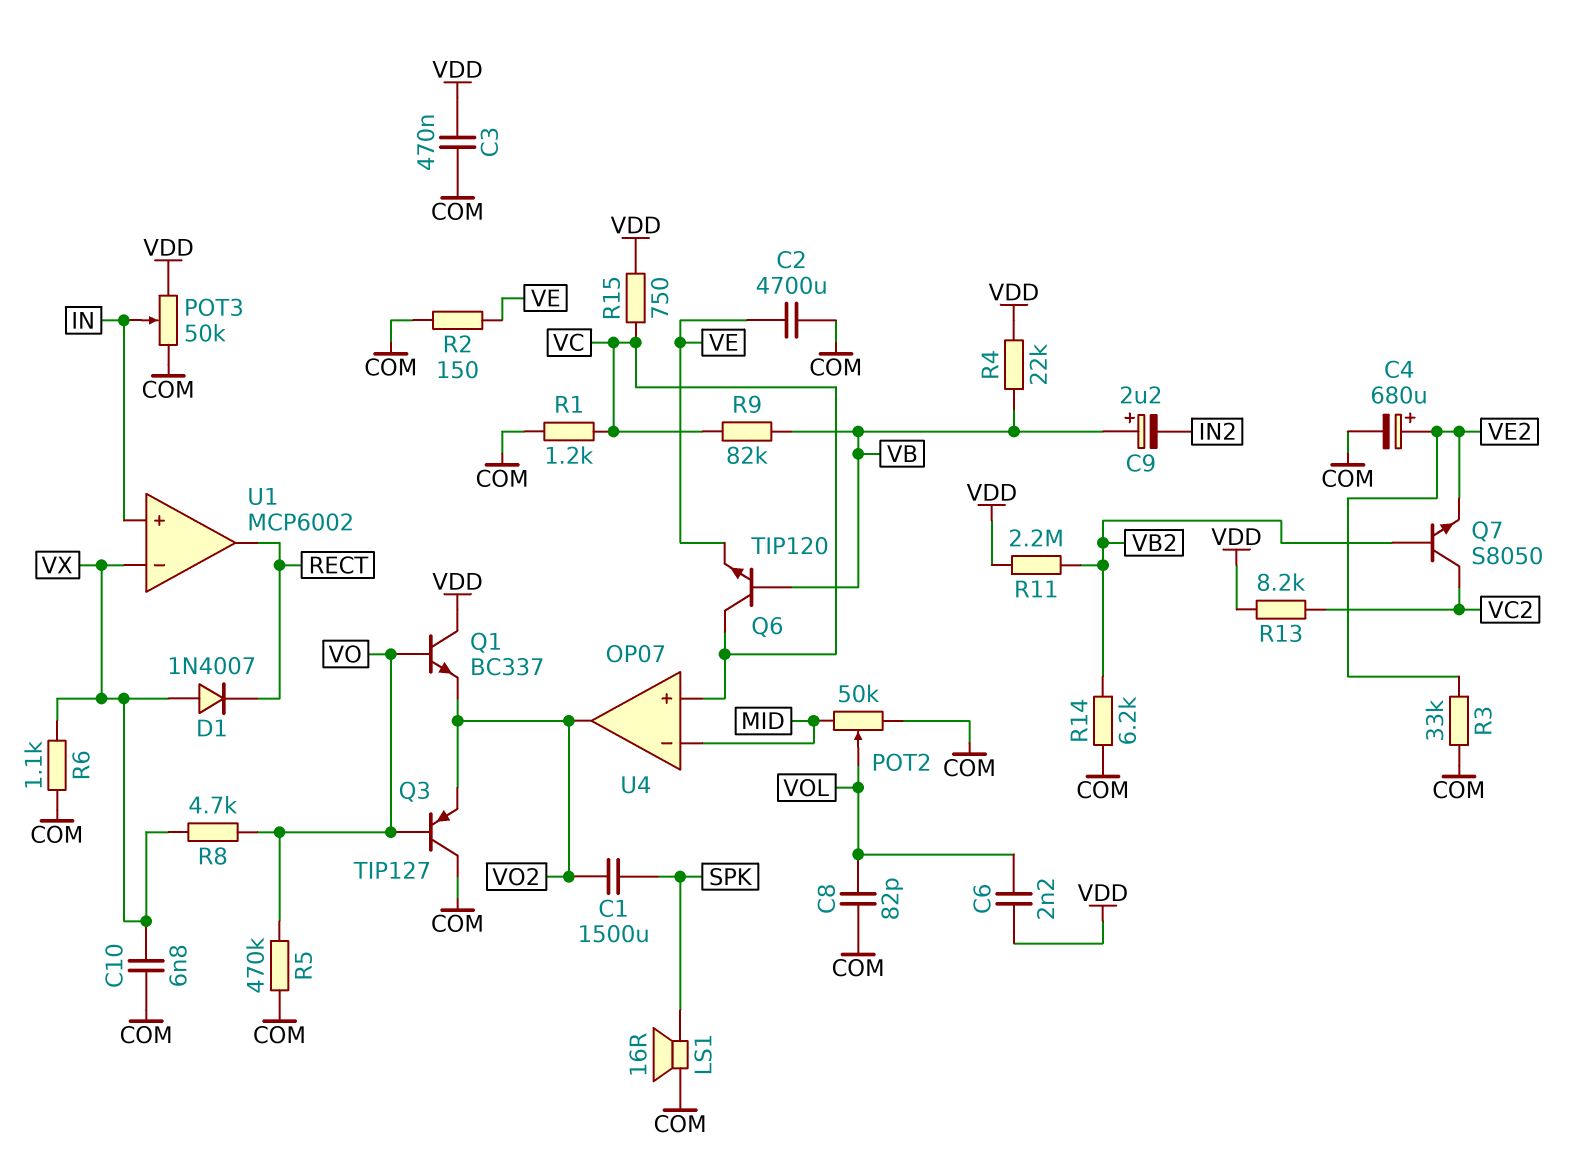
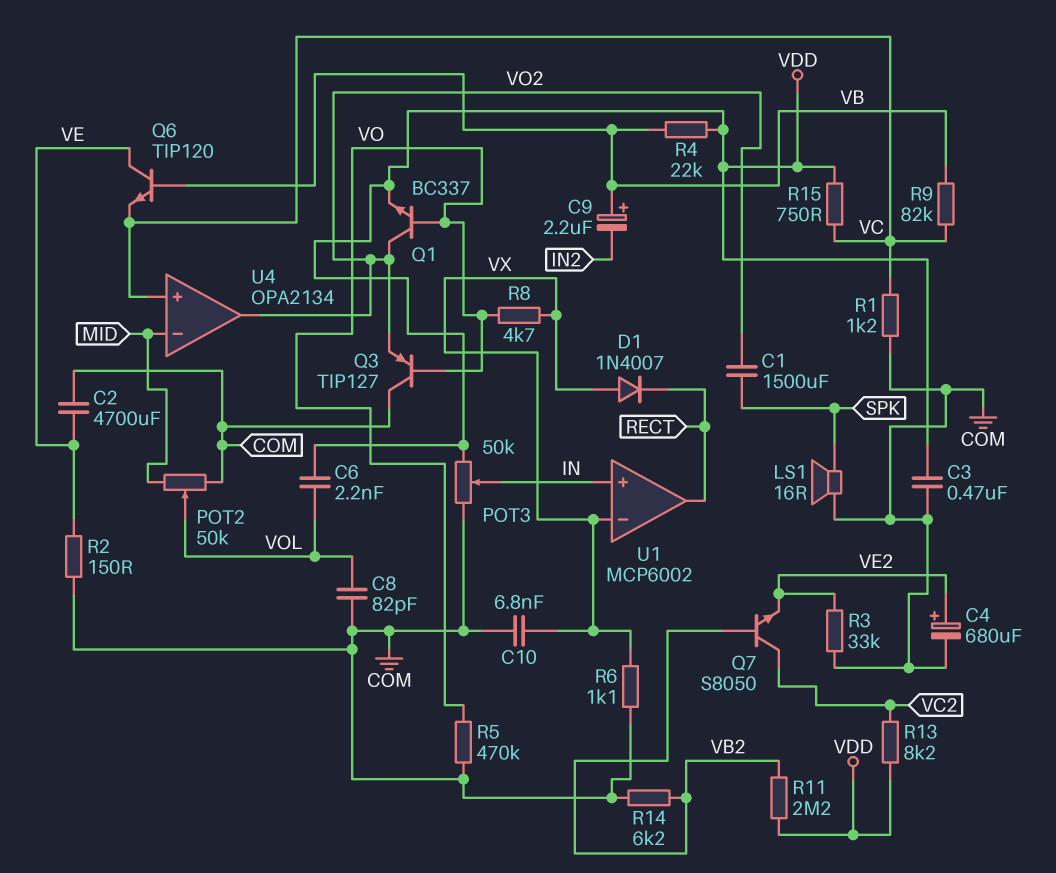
Q1: NPN BC337 (B VO, C VDD, E VO2) -> NPN BC337 (B VO, C VO2, E VDD)
Q6: NPN TIP120 (B VB, C VC, E VE) -> NPN TIP120 (B VB, C VE, E VC)
U4: OP07 -> OPA2134

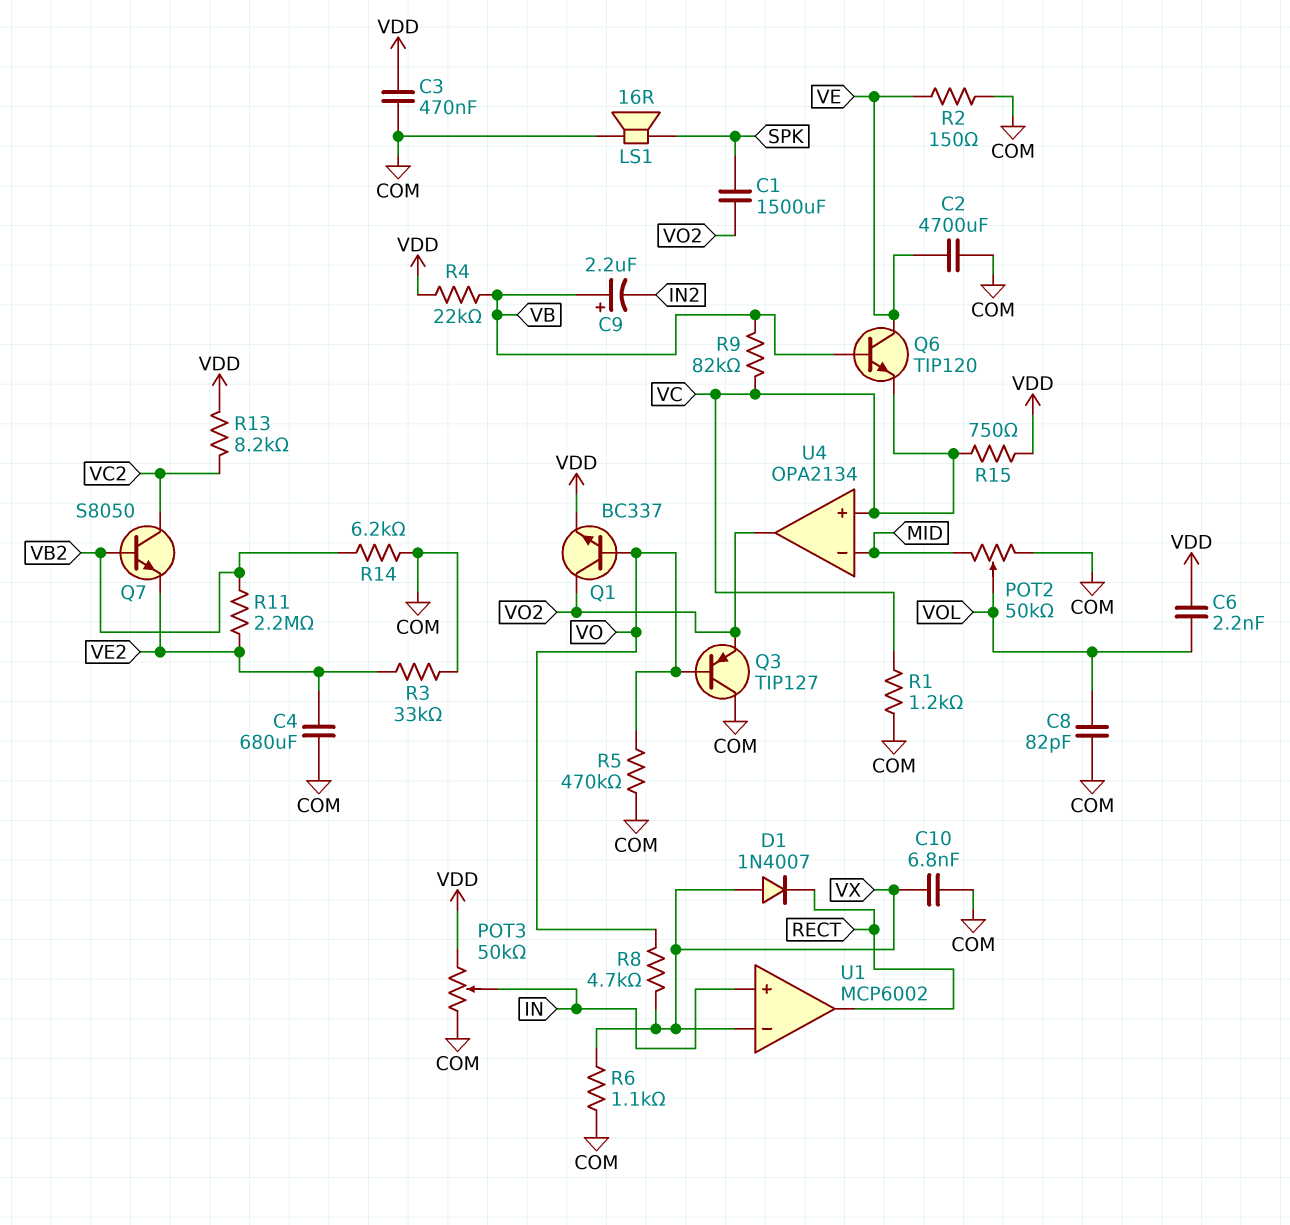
C4: 680uF (plus VE2, minus COM) -> 680uF (COM, VE2)
R11: 2.2M (VB2, VDD) -> 2.2M (VB2, VE2)

